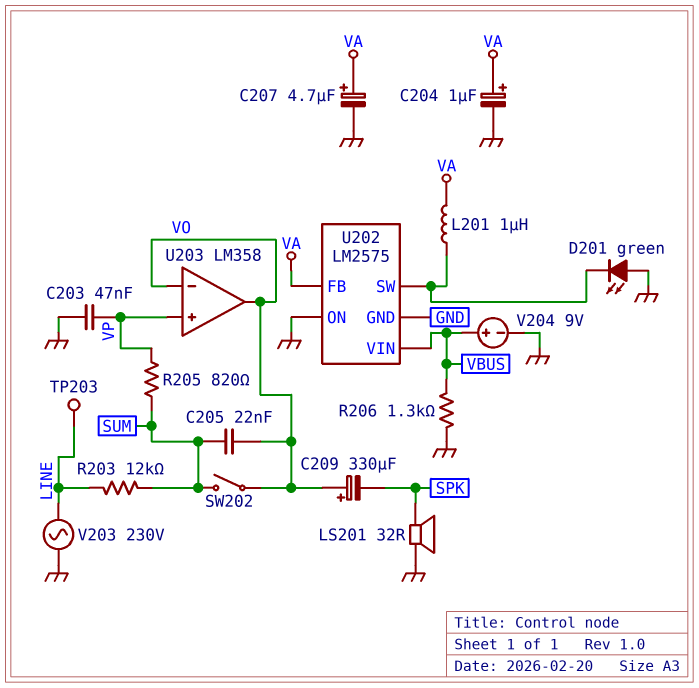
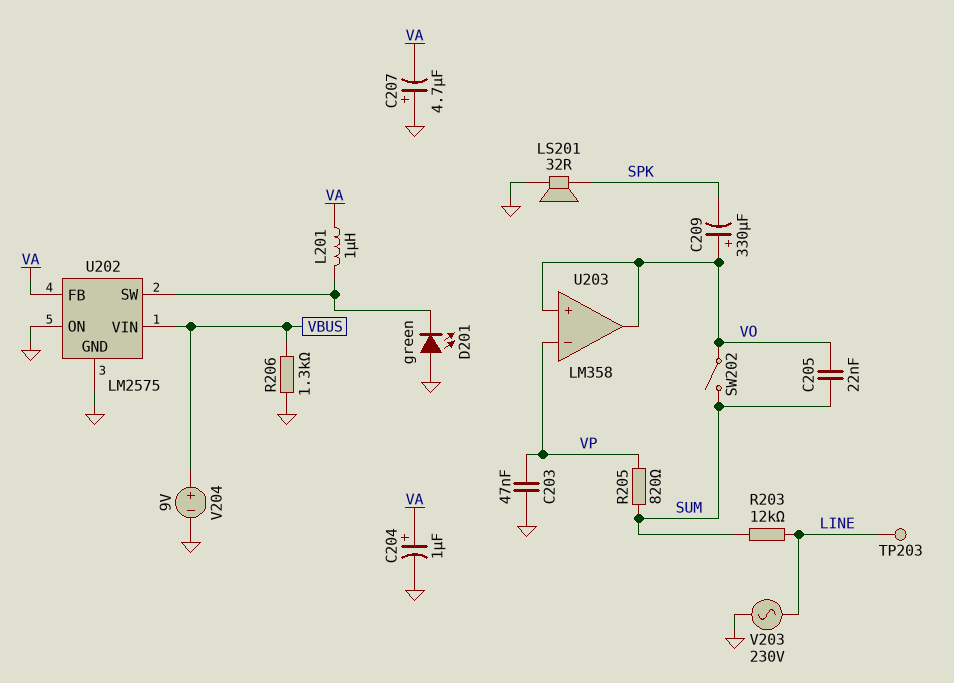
C207: 4.7uF (plus VA, minus GND) -> 4.7uF (plus GND, minus VA)
U203 pin in+: VP -> VO
U203 pin in-: VO -> VP

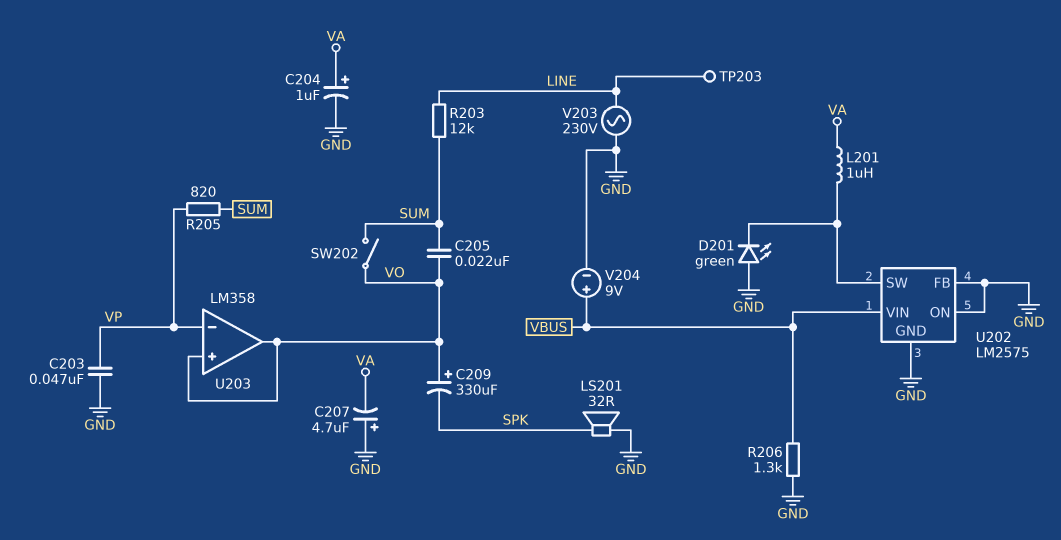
U202 pin FB: VA -> GND

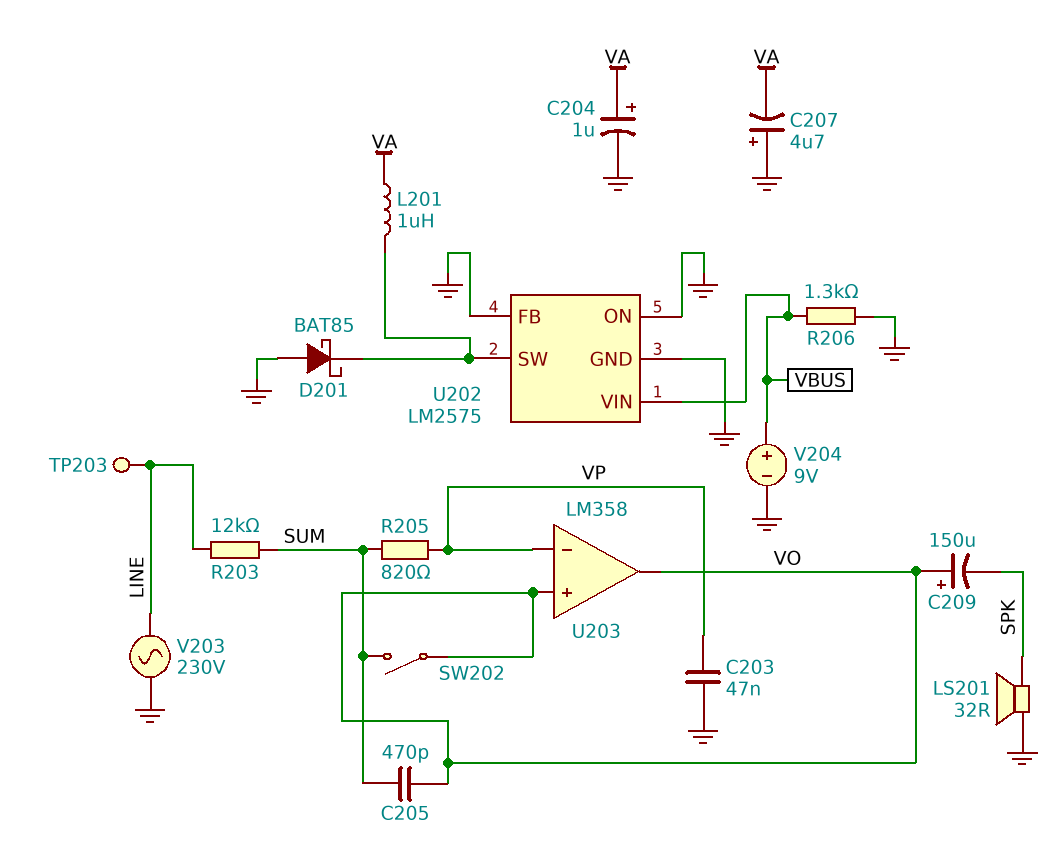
C205: 22nF (SUM, VO) -> 470pF (SUM, VO)
C209: 330uF (plus VO, minus SPK) -> 150uF (plus VO, minus SPK)
D201: LED green (A GND, K U202/SW) -> schottky BAT85 (A GND, K U202/SW)

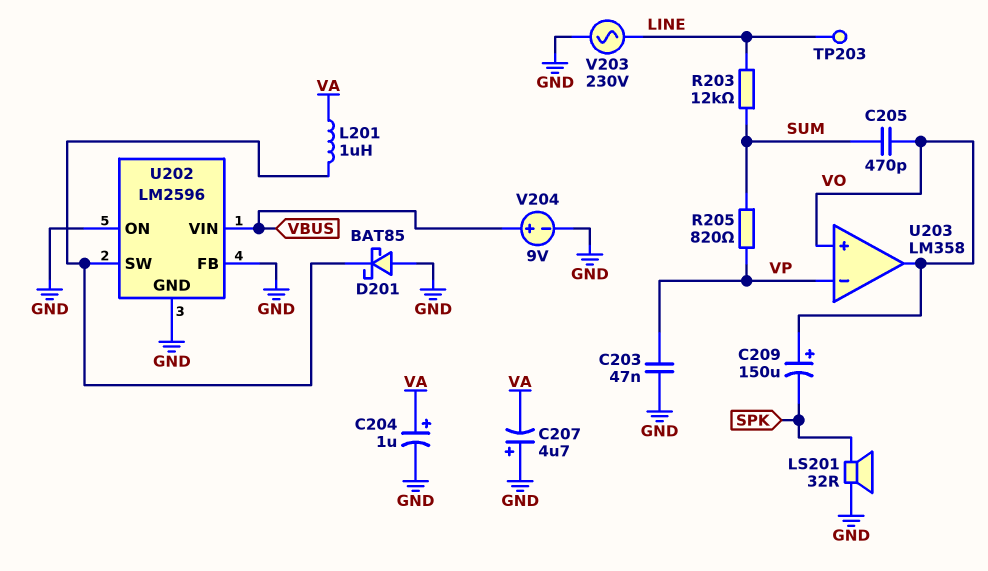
R206: 1.3k (GND, VBUS) -> none
SW202: switch (SUM, VO) -> none
U202: LM2575 -> LM2596

